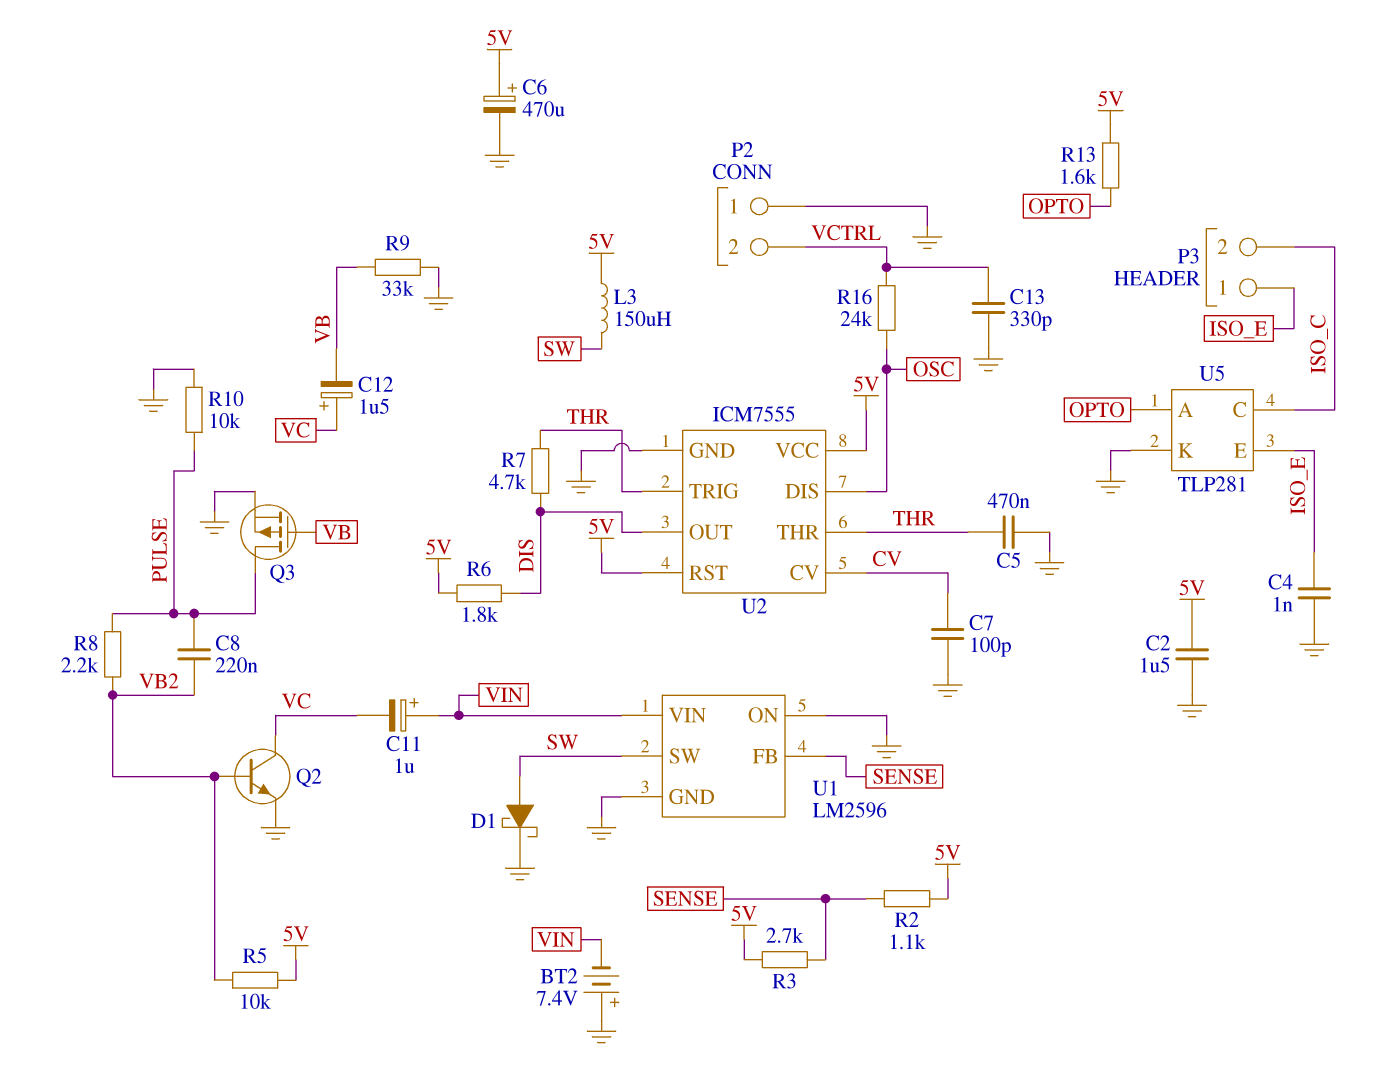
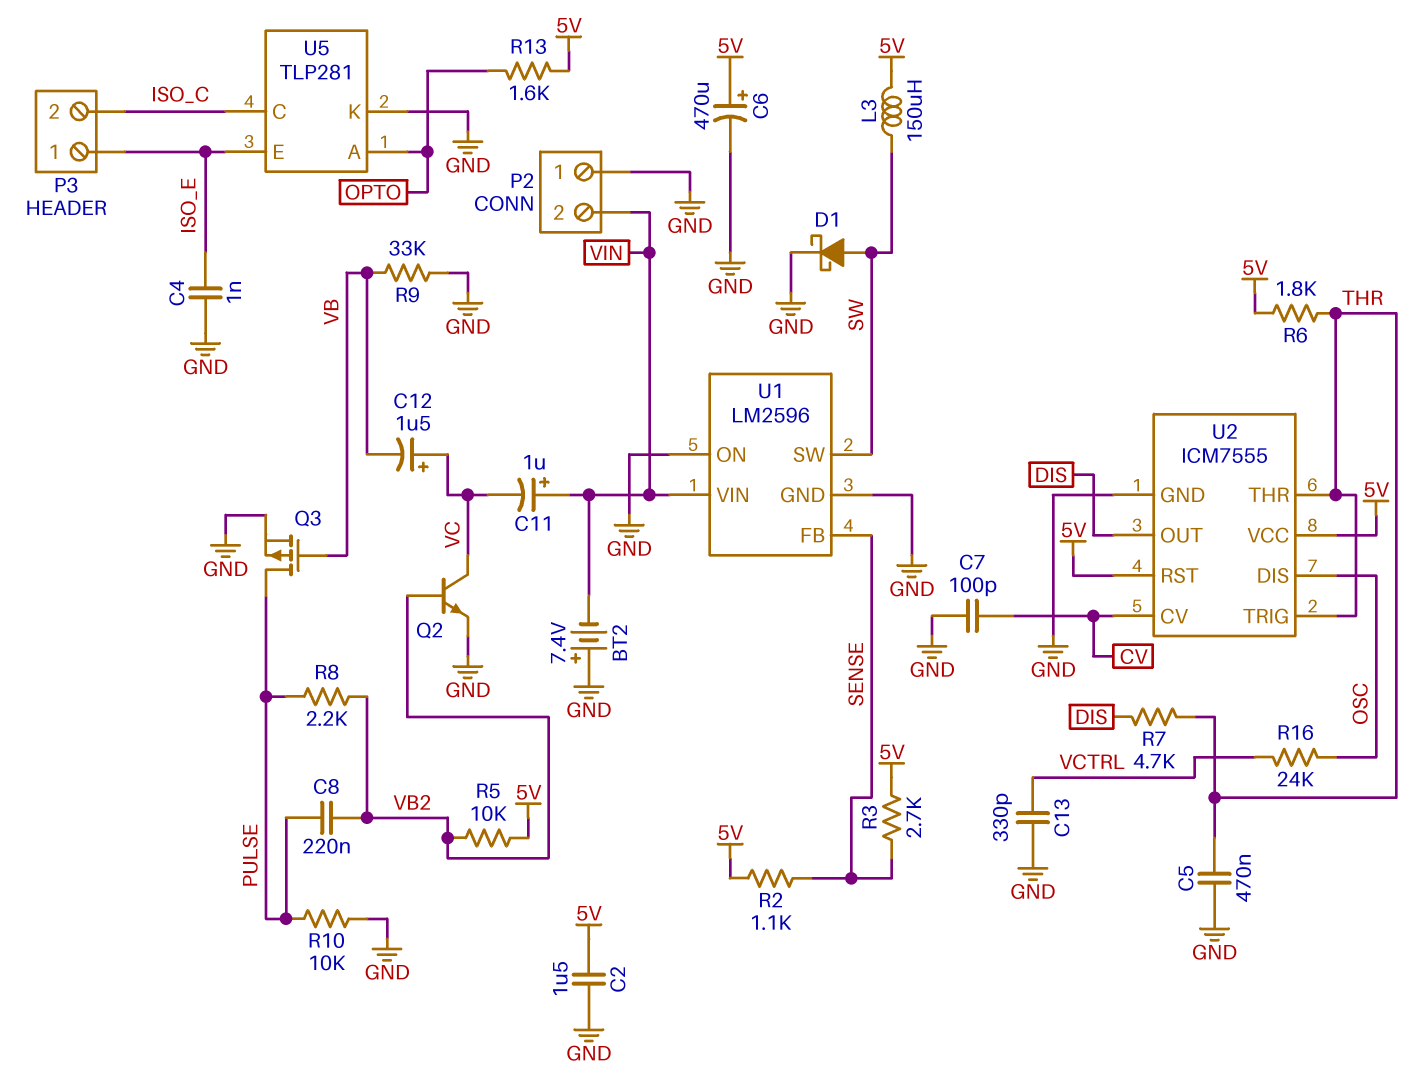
P2 pin 2: VCTRL -> VIN
R6: 1.8k (5V, DIS) -> 1.8k (5V, THR)

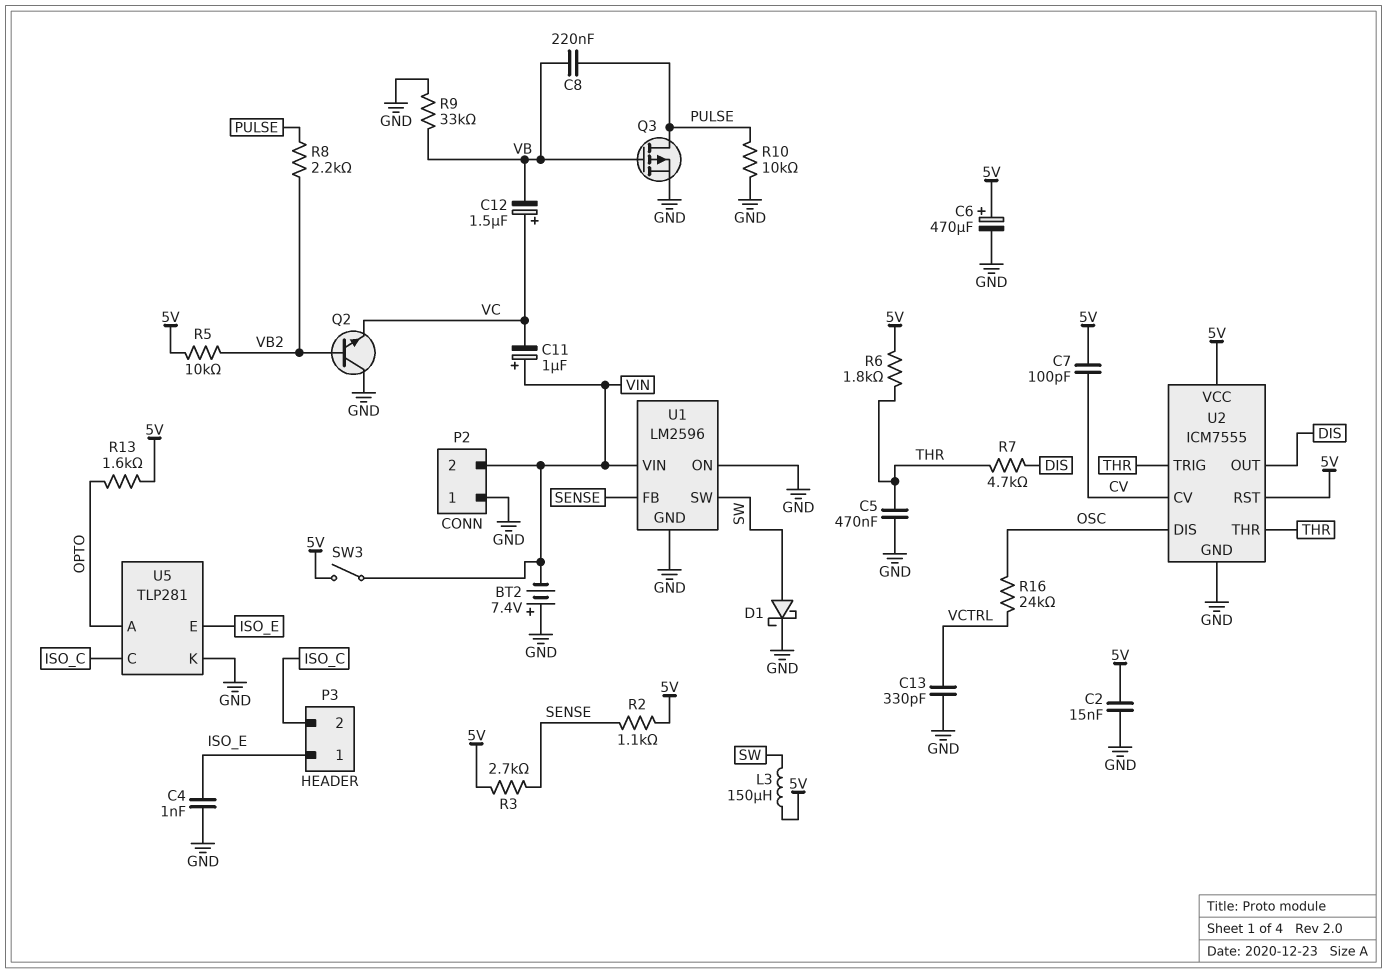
C2: 1.5uF (5V, GND) -> 15nF (5V, GND)
C7: 100pF (CV, GND) -> 100pF (5V, CV)
C8: 220nF (PULSE, VB2) -> 220nF (PULSE, VB)
Q2: NPN (B VB2, C VC, E GND) -> NPN (B VB2, C GND, E VC)
SW3: none -> switch (5V, VIN)

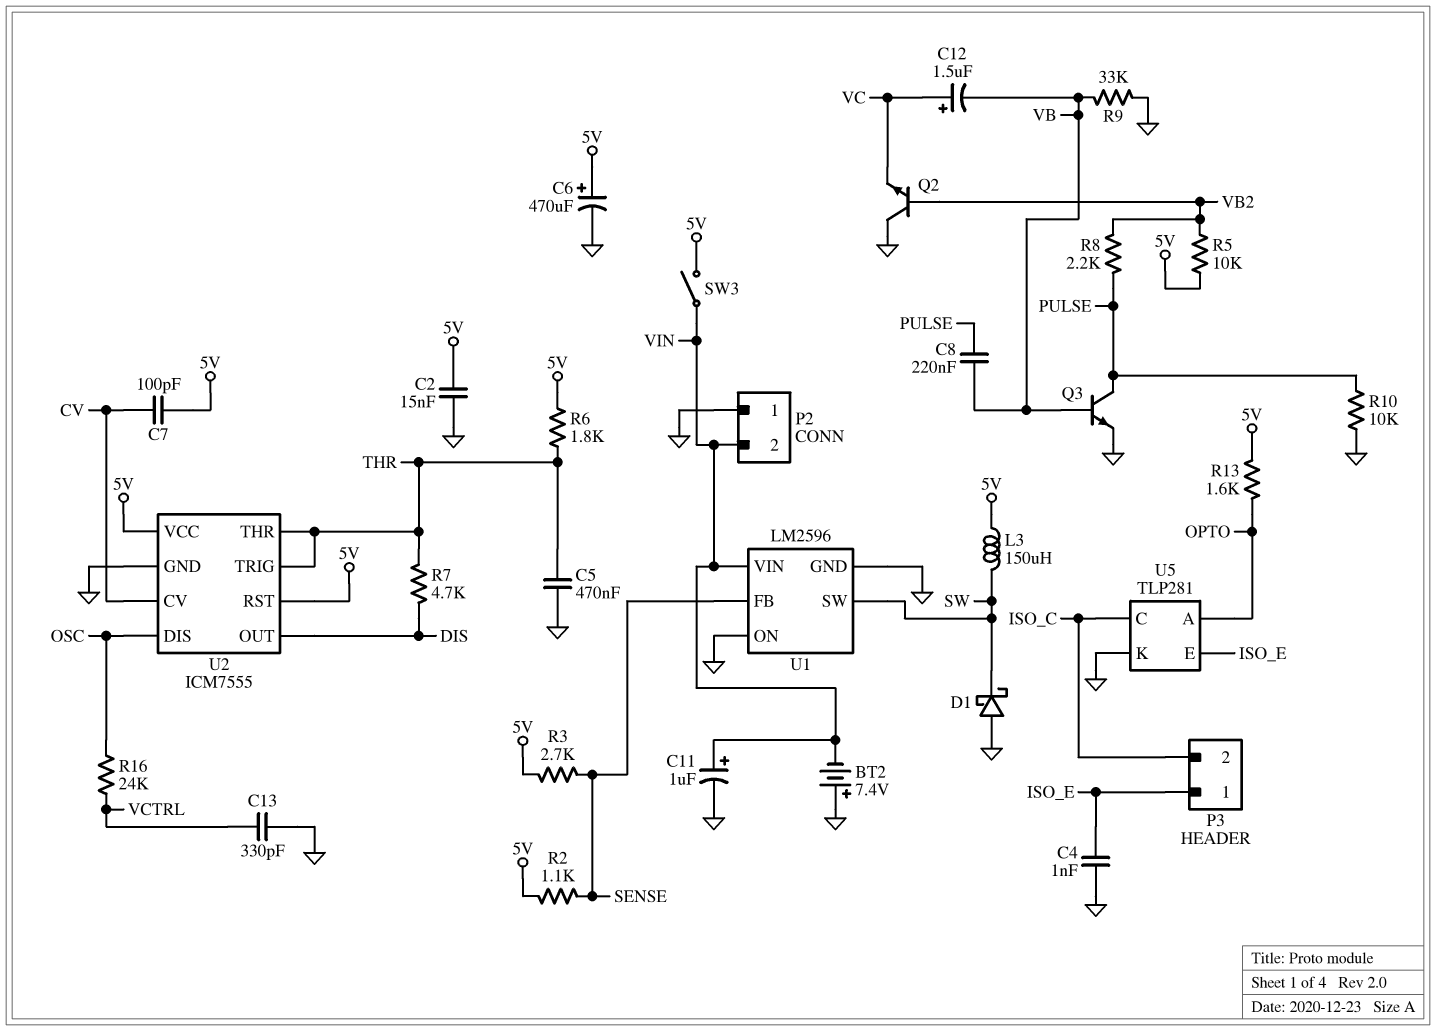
C11: 1uF (plus VIN, minus VC) -> 1uF (plus VIN, minus GND)
D1: schottky (A SW, K GND) -> schottky (A GND, K SW)
Q3: PMOS (G VB, D PULSE, S GND) -> NPN (B VB, C PULSE, E GND)

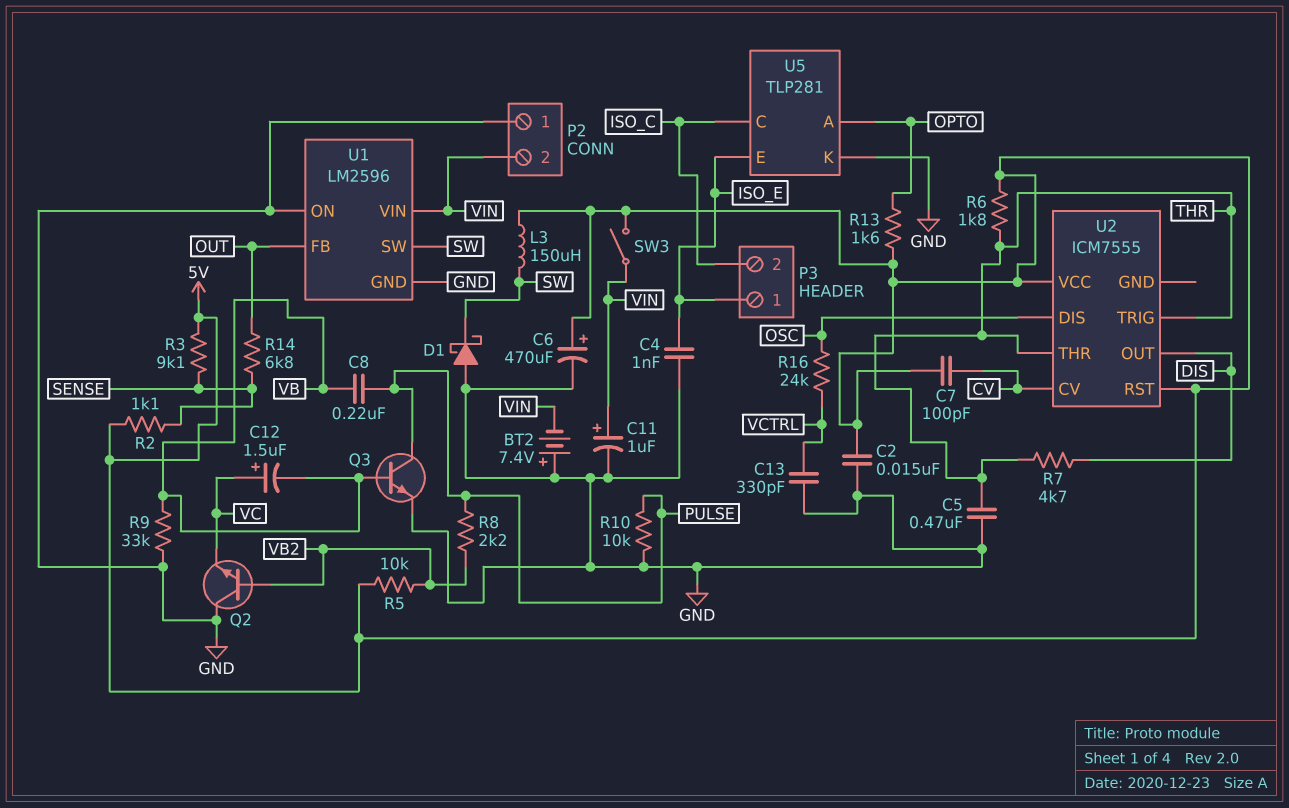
R3: 2.7k (5V, SENSE) -> 9.1k (5V, SENSE)
R14: none -> 6.8k (OUT, SENSE)
U1 pin FB: SENSE -> OUT
U2 pin GND: GND -> none

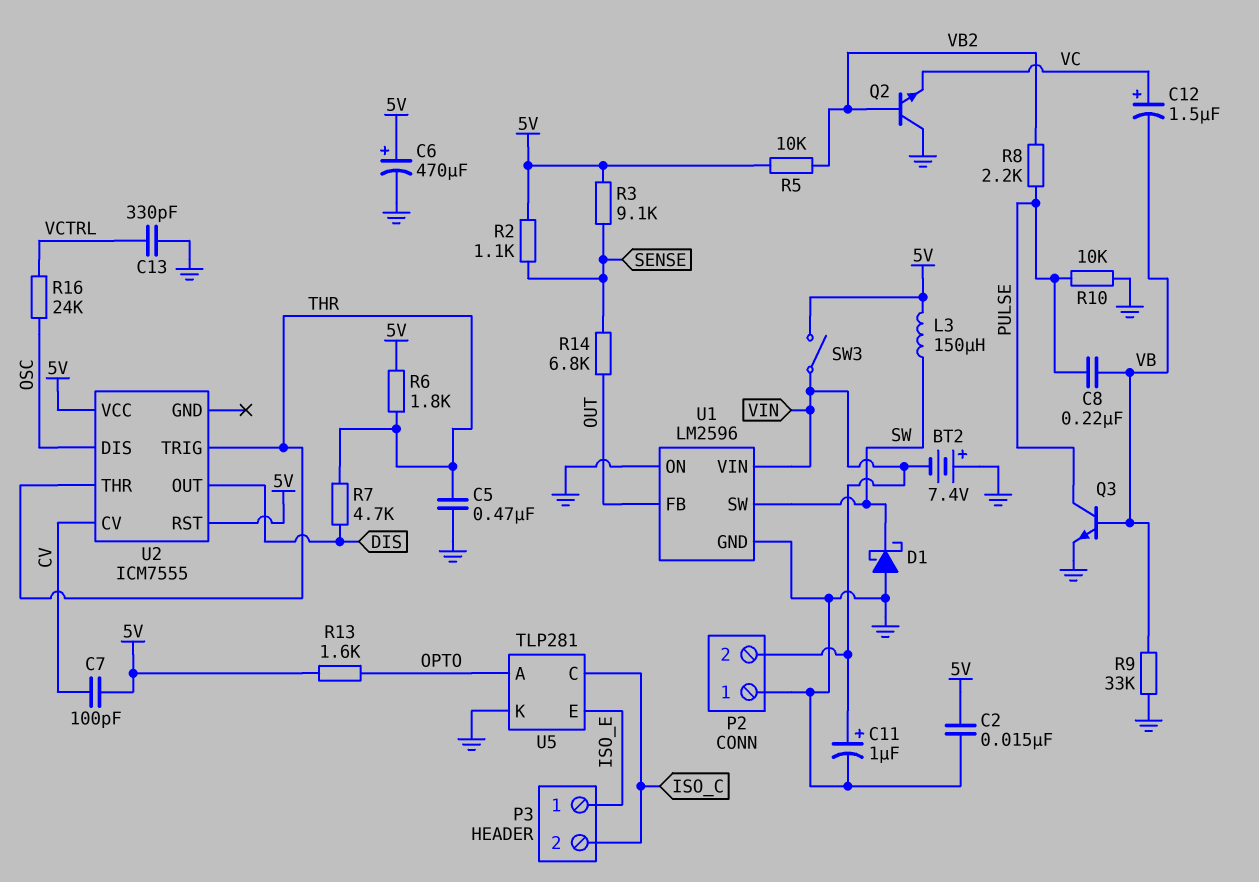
C4: 1nF (GND, ISO_E) -> none

